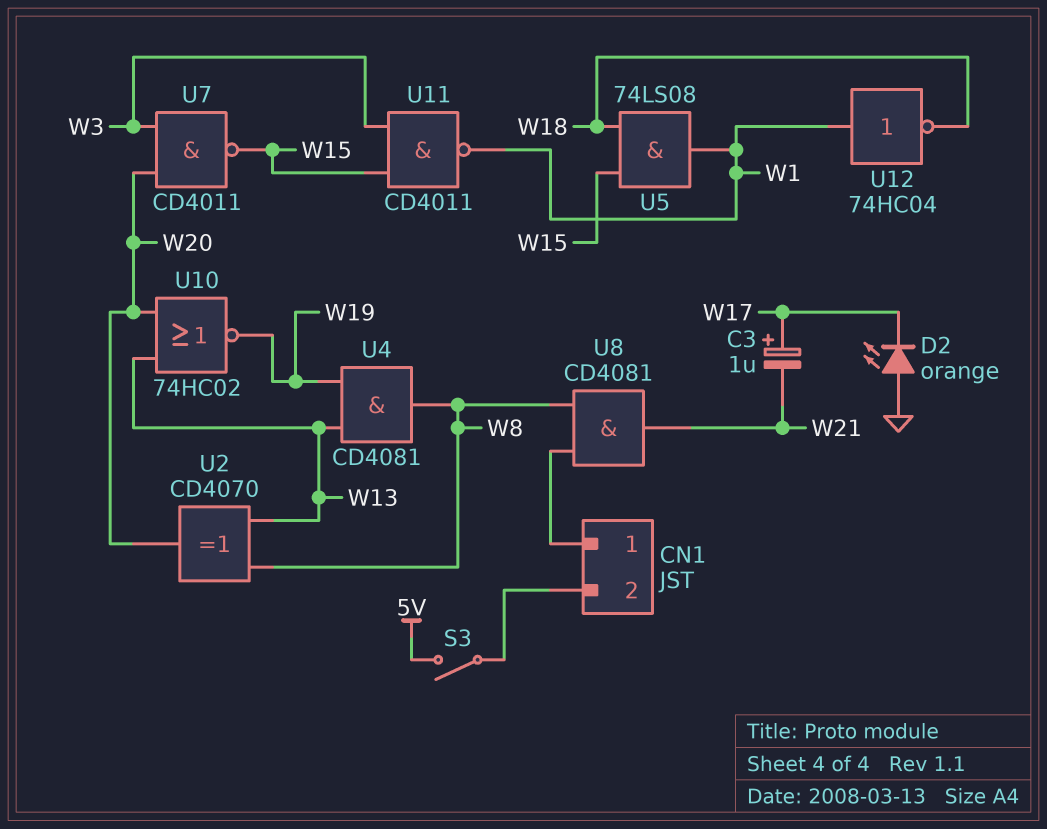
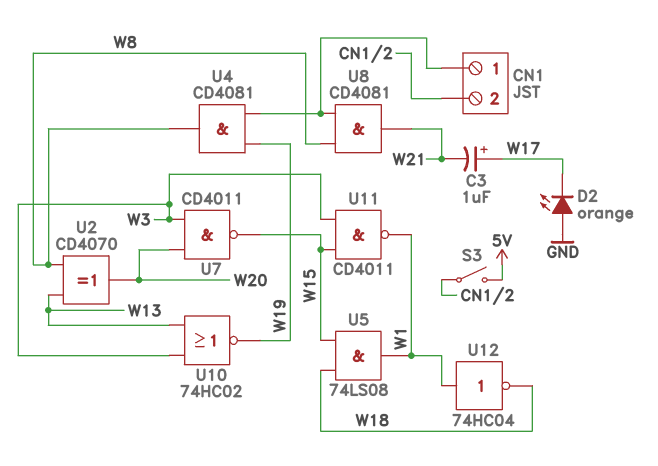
U4: AND CD4081 (in W13, in W19, out W8) -> AND CD4081 (in CN1/1, in W19, out W8)
U10: NOR 74HC02 (in W13, in W20, out W19) -> NOR 74HC02 (in W3, in W13, out W19)

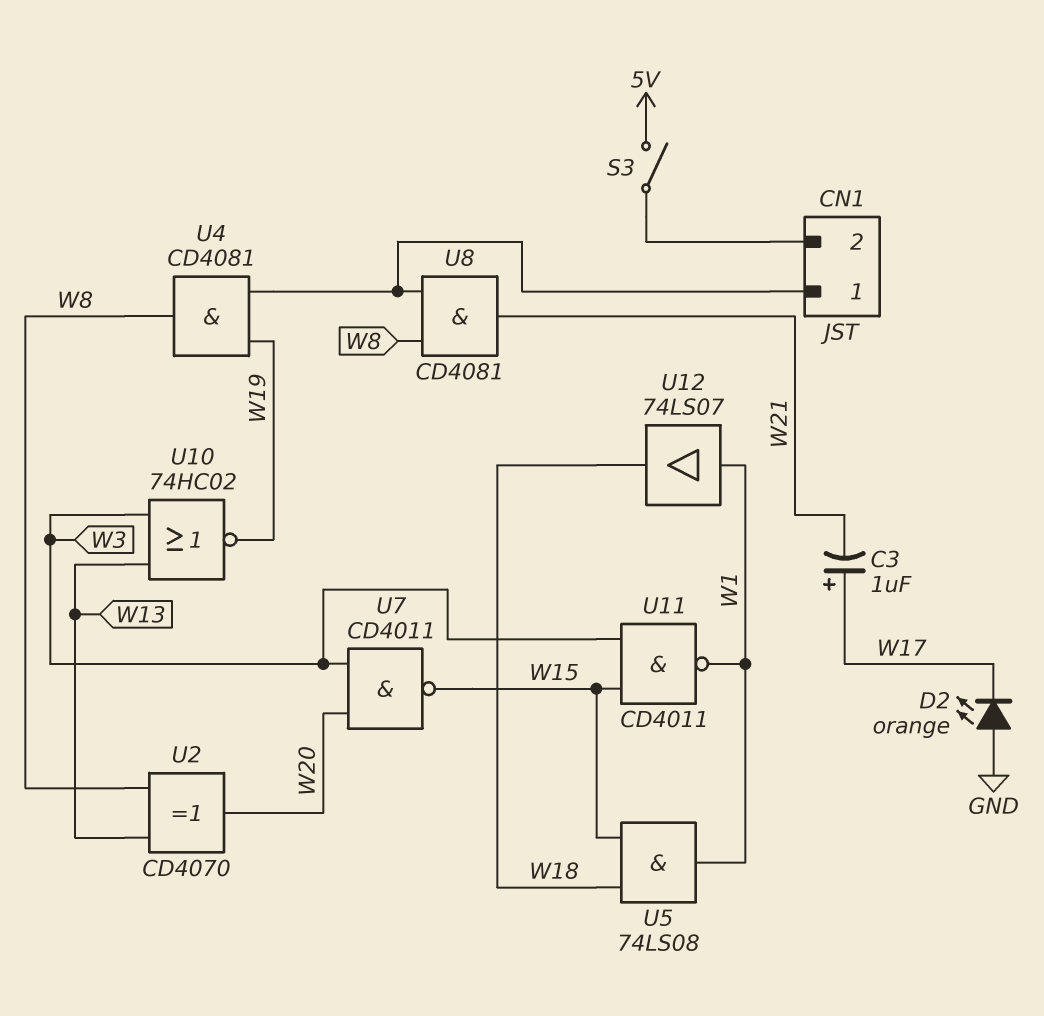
U12: NOT 74HC04 (in W1, out W18) -> buffer 74LS07 (in W1, out W18)

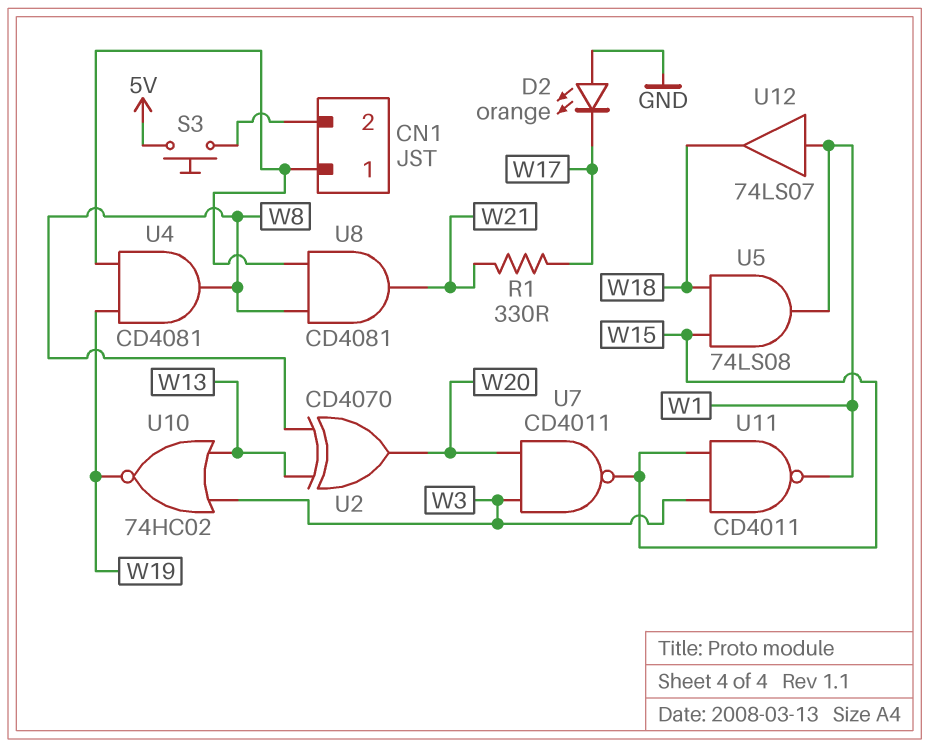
C3: 1uF (plus W17, minus W21) -> none
R1: none -> 330 (W17, W21)
S3: switch (5V, CN1/2) -> button (5V, CN1/2)

